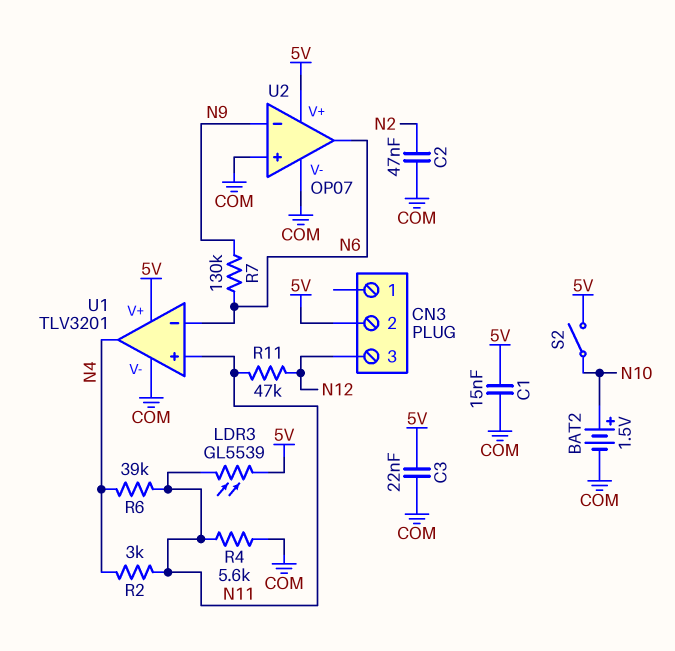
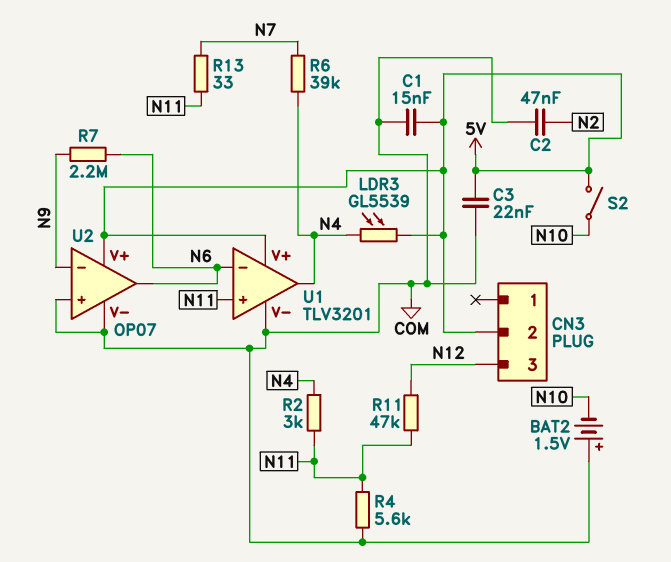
BAT2: 1.5V (plus N10, minus COM) -> 1.5V (plus COM, minus N10)
LDR3: GL5539 (5V, N11) -> GL5539 (5V, N4)
R6: 39k (N4, N11) -> 39k (N4, N7)
R7: 130k (N6, N9) -> 2.2M (N6, N9)
R13: none -> 33 (N7, N11)

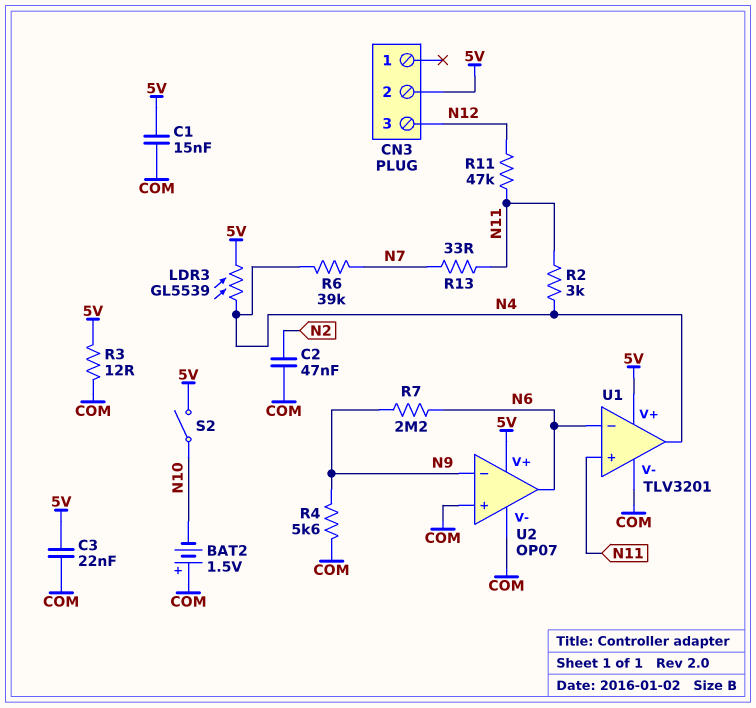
R3: none -> 12 (5V, COM)
R4: 5.6k (COM, N11) -> 5.6k (COM, N9)

